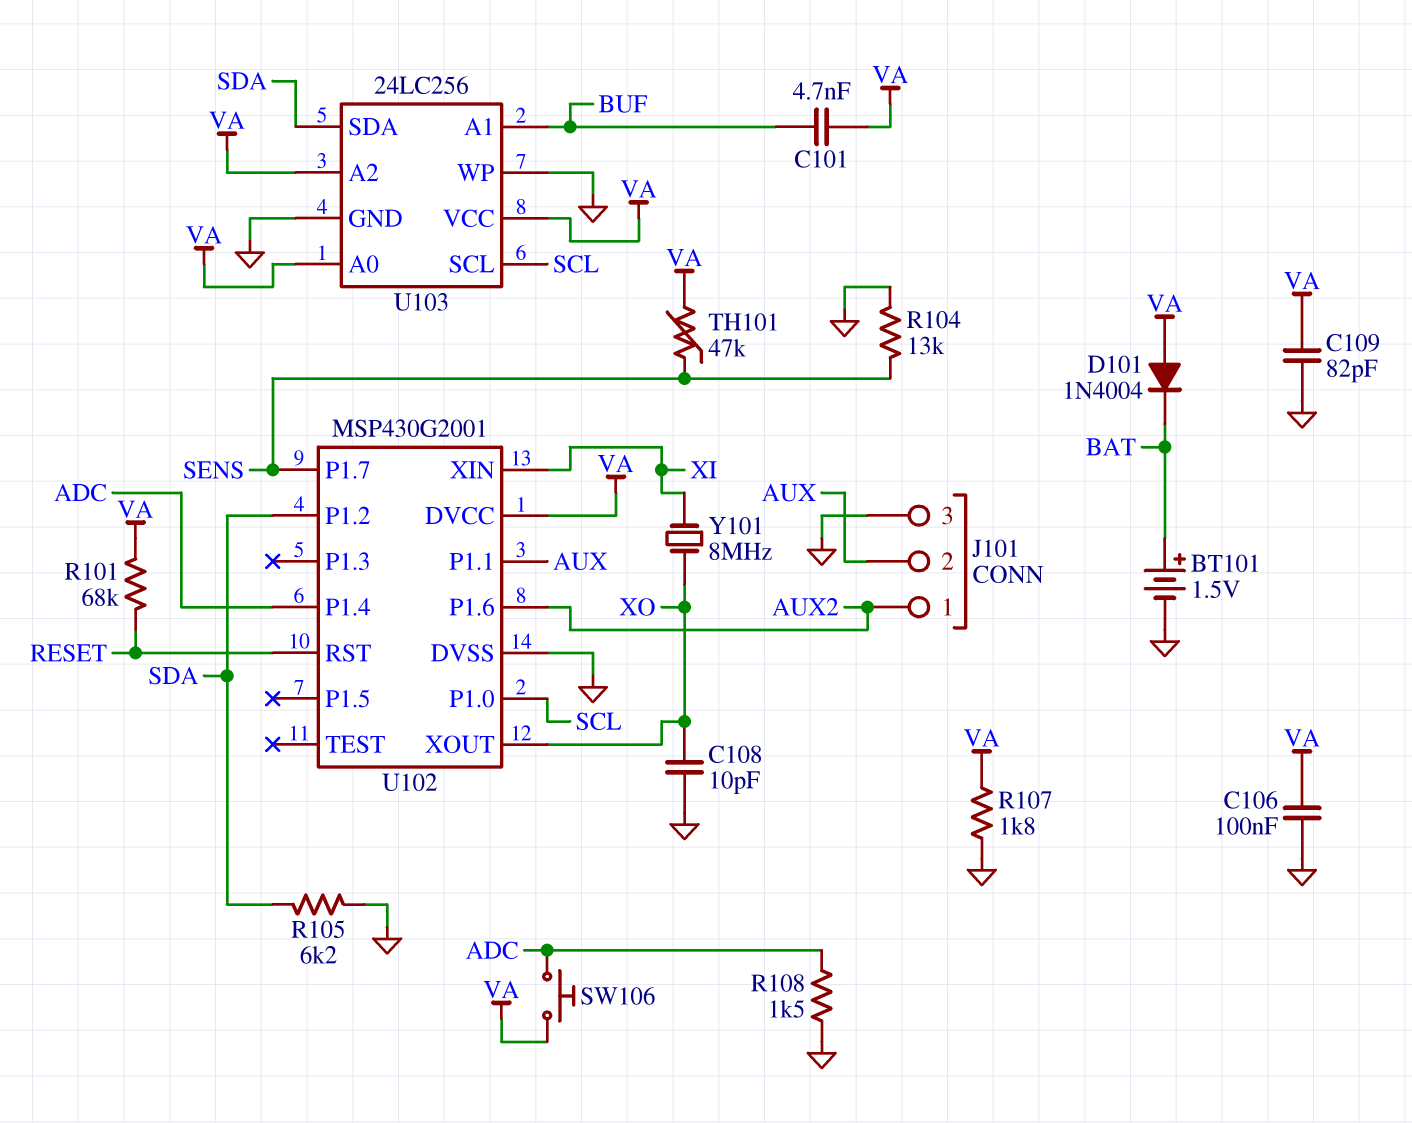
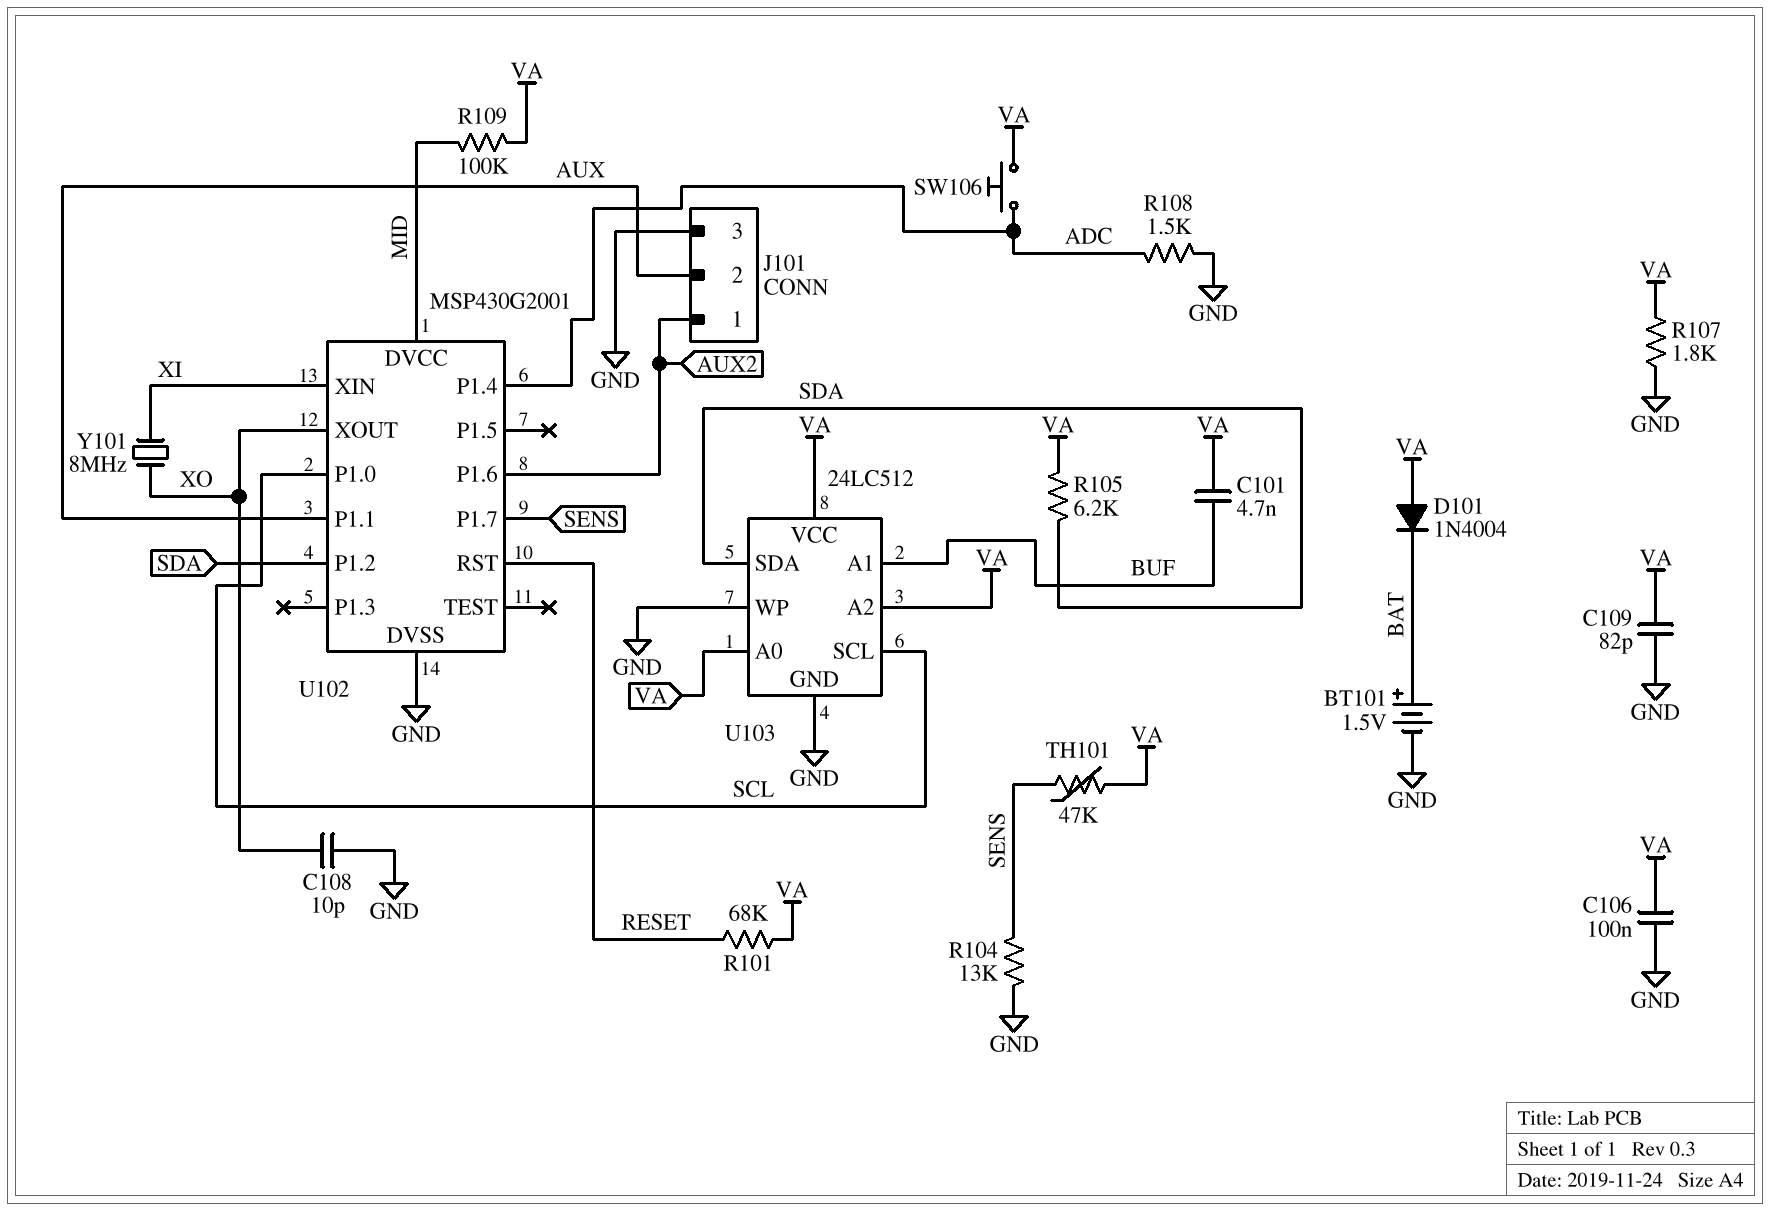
R105: 6.2k (GND, SDA) -> 6.2k (SDA, VA)
R109: none -> 100k (MID, VA)
U102 pin DVCC: VA -> MID
U103: 24LC256 -> 24LC512

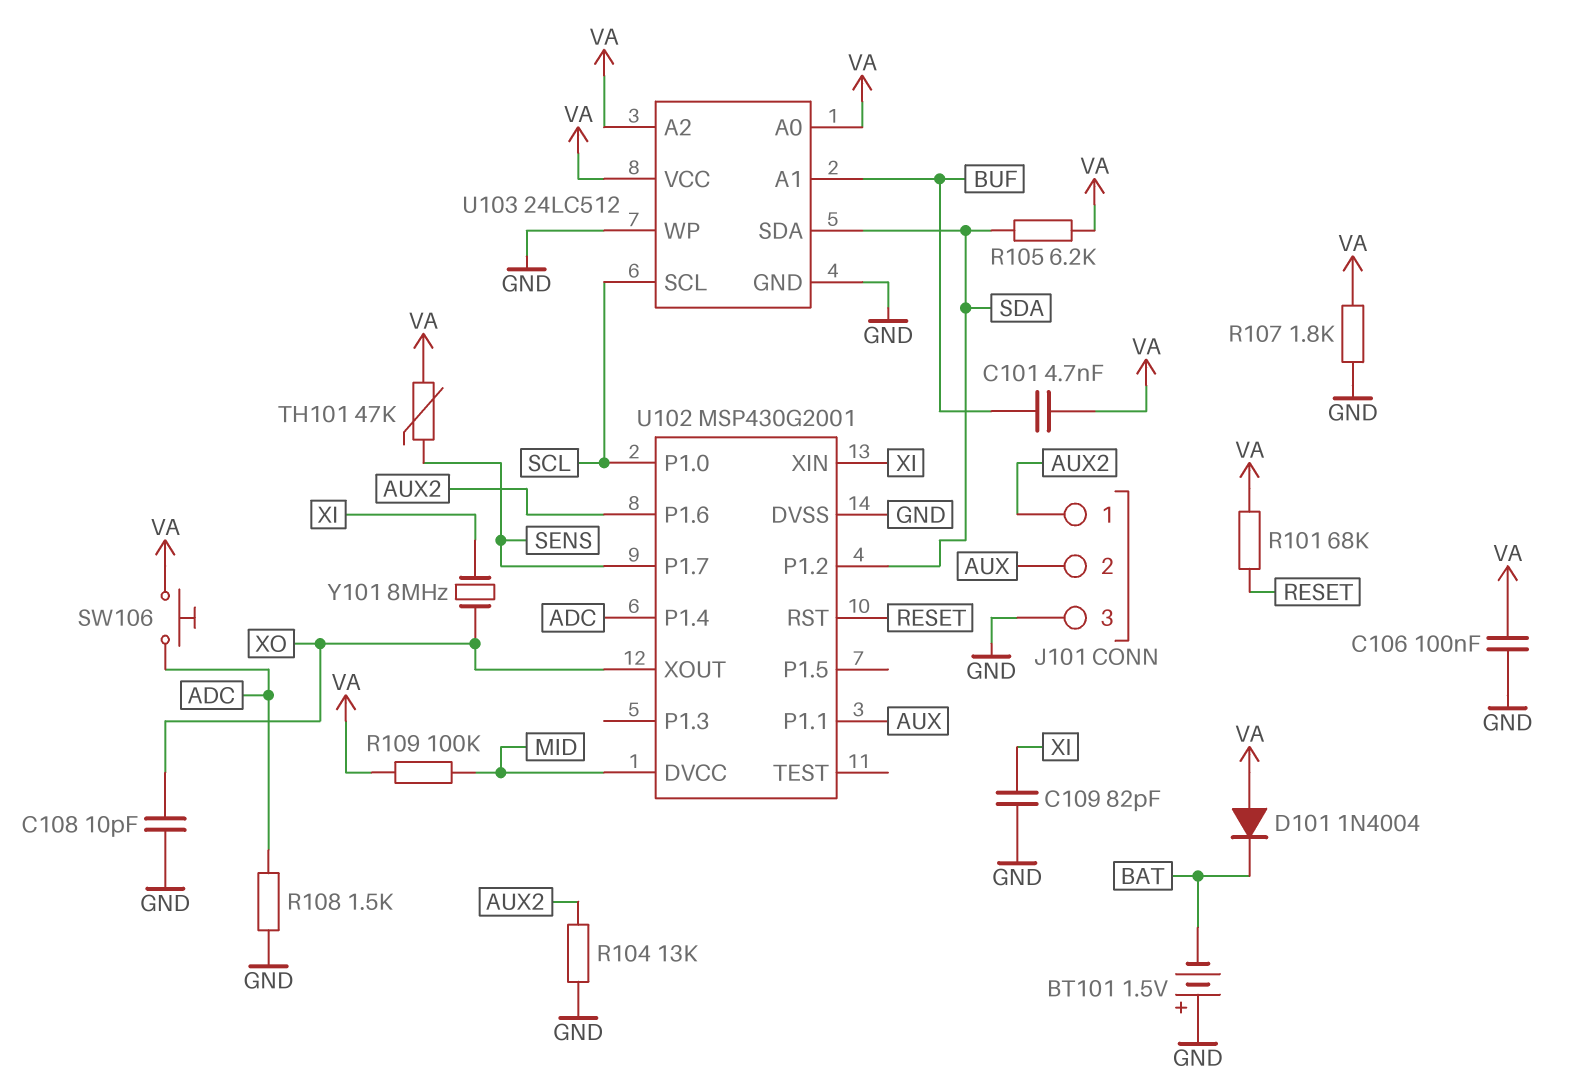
BT101: 1.5V (plus BAT, minus GND) -> 1.5V (plus GND, minus BAT)
C109: 82pF (GND, VA) -> 82pF (GND, XI)
R104: 13k (GND, SENS) -> 13k (AUX2, GND)

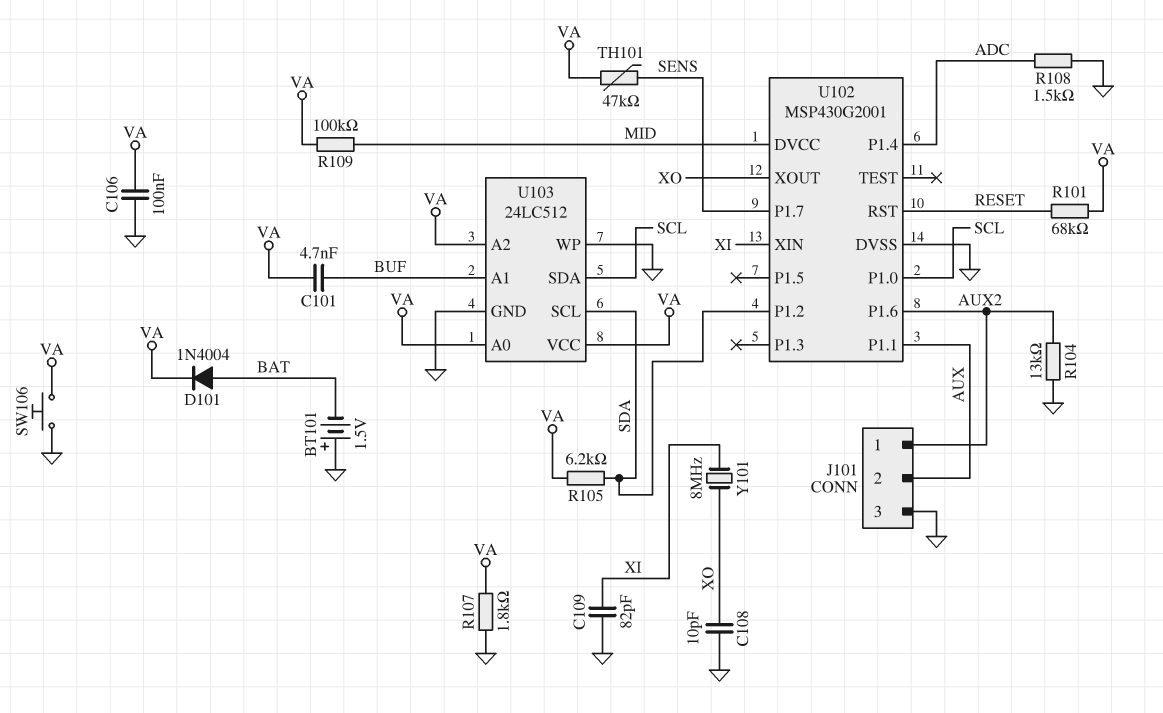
D101: diode 1N4004 (A VA, K BAT) -> diode 1N4004 (A BAT, K VA)
SW106: button (ADC, VA) -> button (GND, VA)
U103 pin SCL: SCL -> SDA
U103 pin SDA: SDA -> SCL

